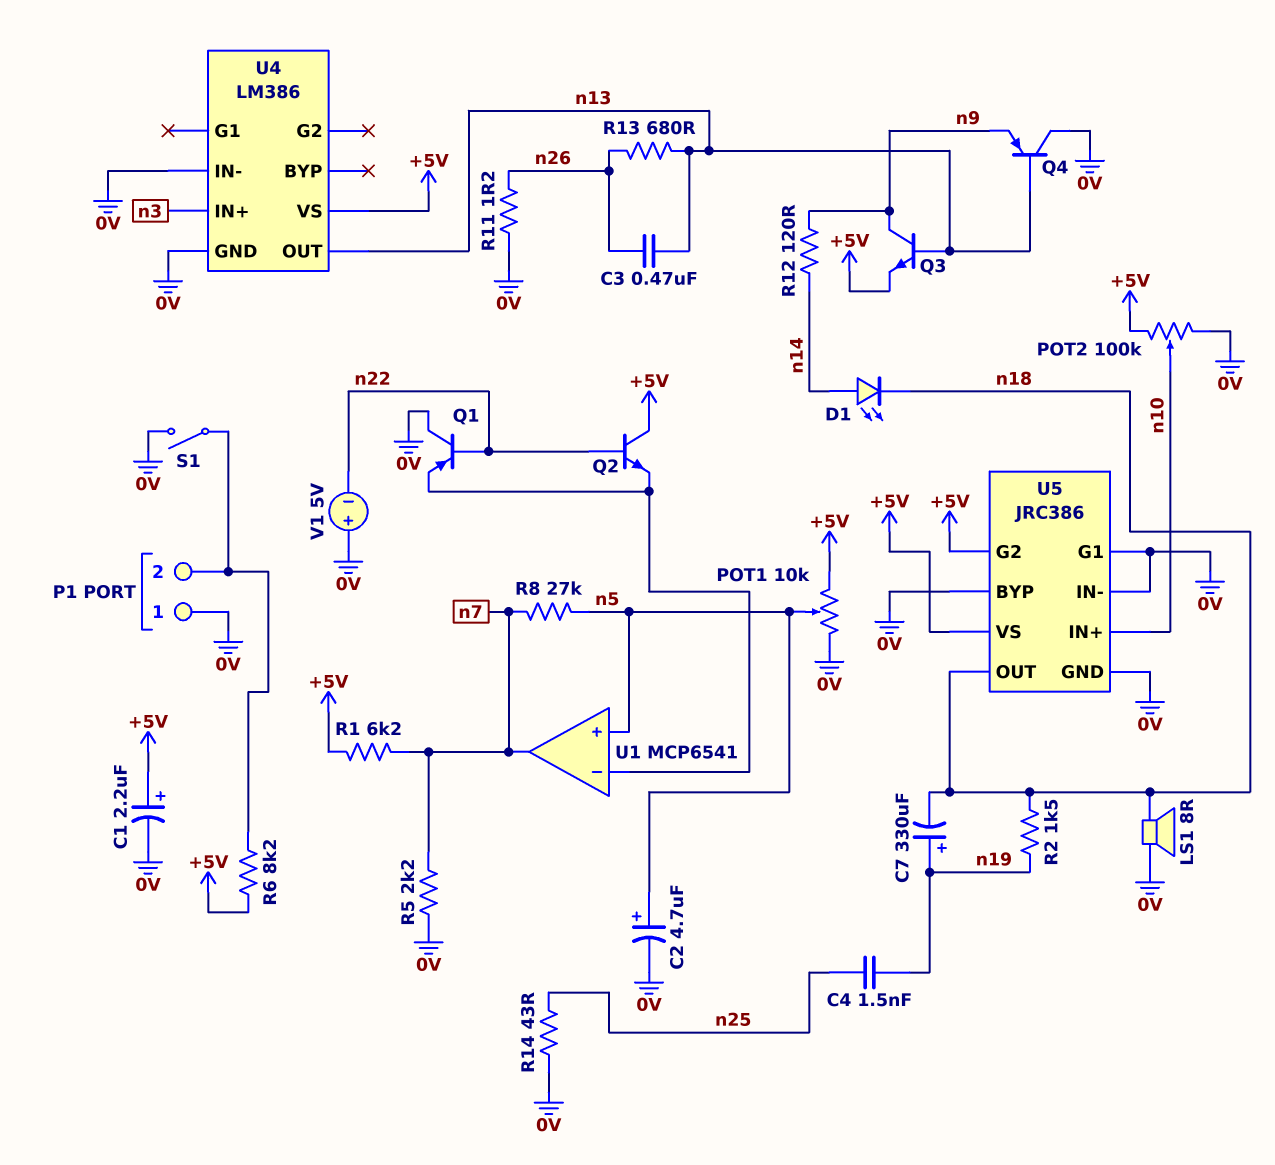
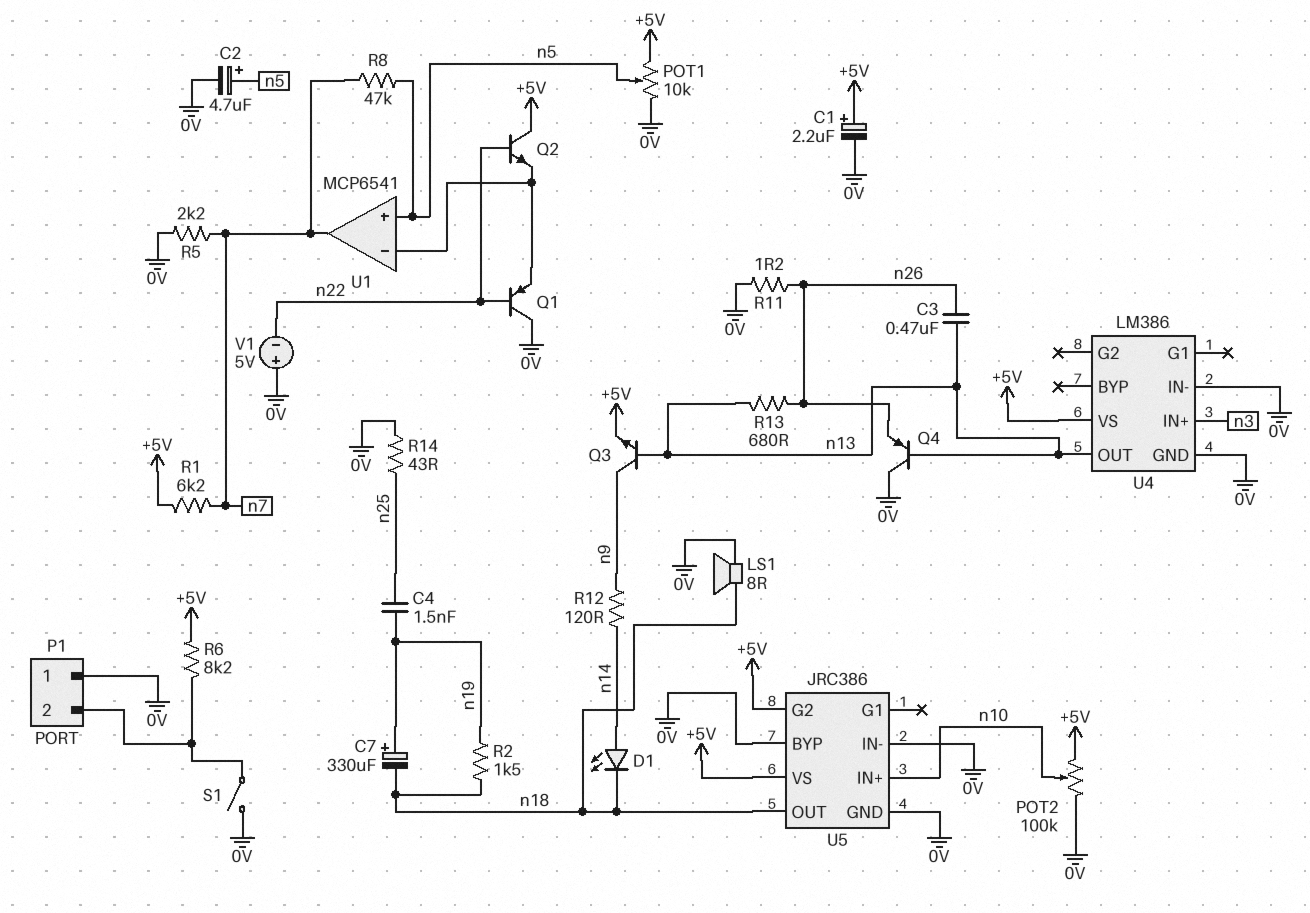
Q4: PNP (B n13, C 0V, E n9) -> PNP (B n13, C 0V, E n26)
R8: 27k (n5, n7) -> 47k (n5, n7)
U5 pin G1: 0V -> none

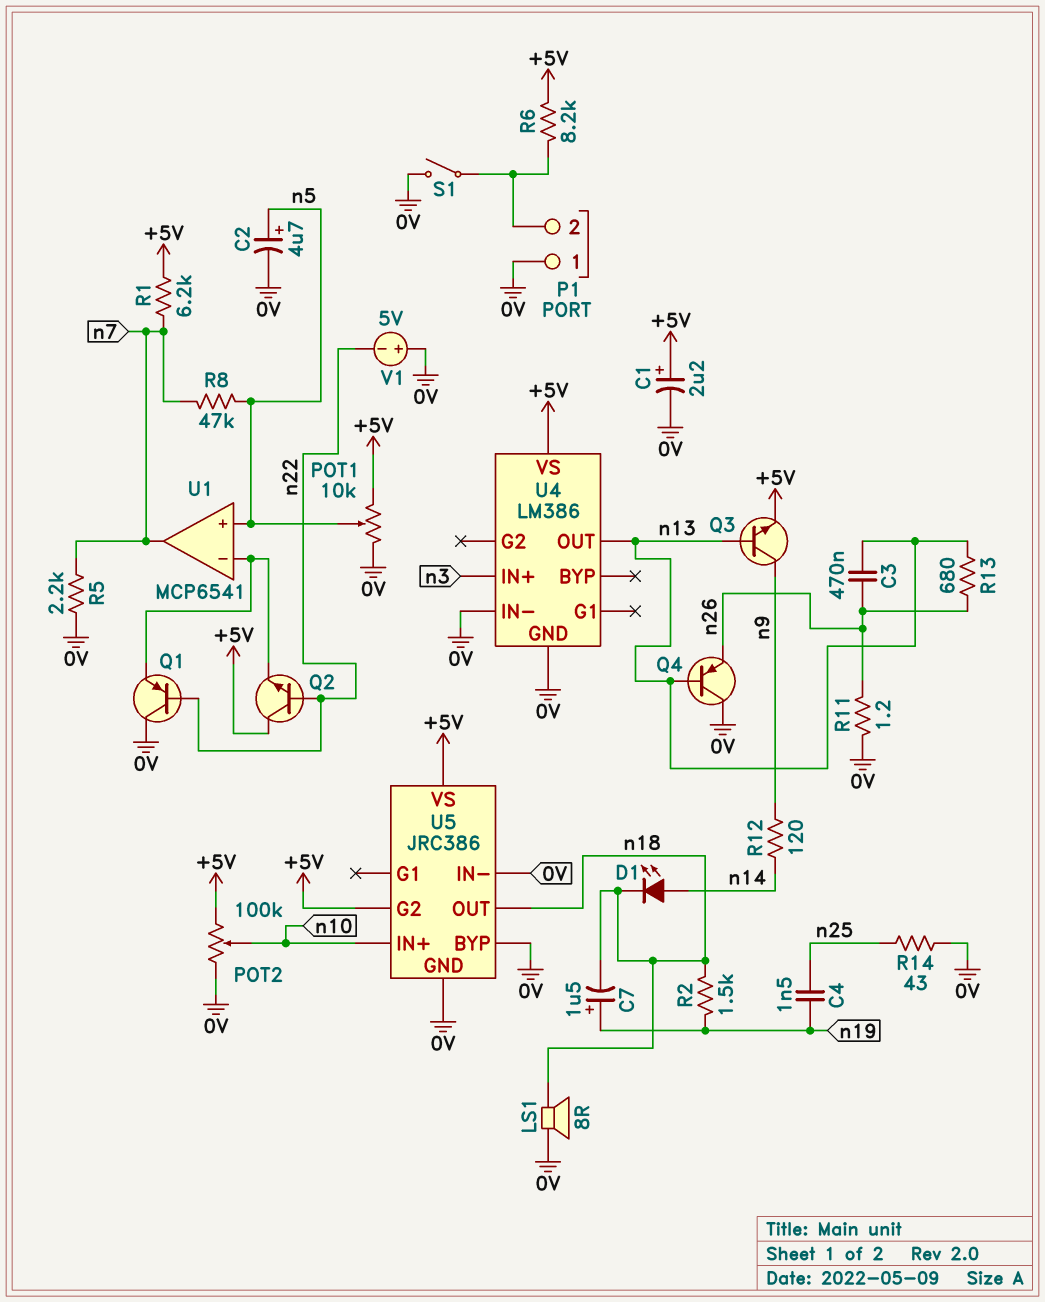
C7: 330uF (plus n19, minus n18) -> 1.5uF (plus n19, minus n18)

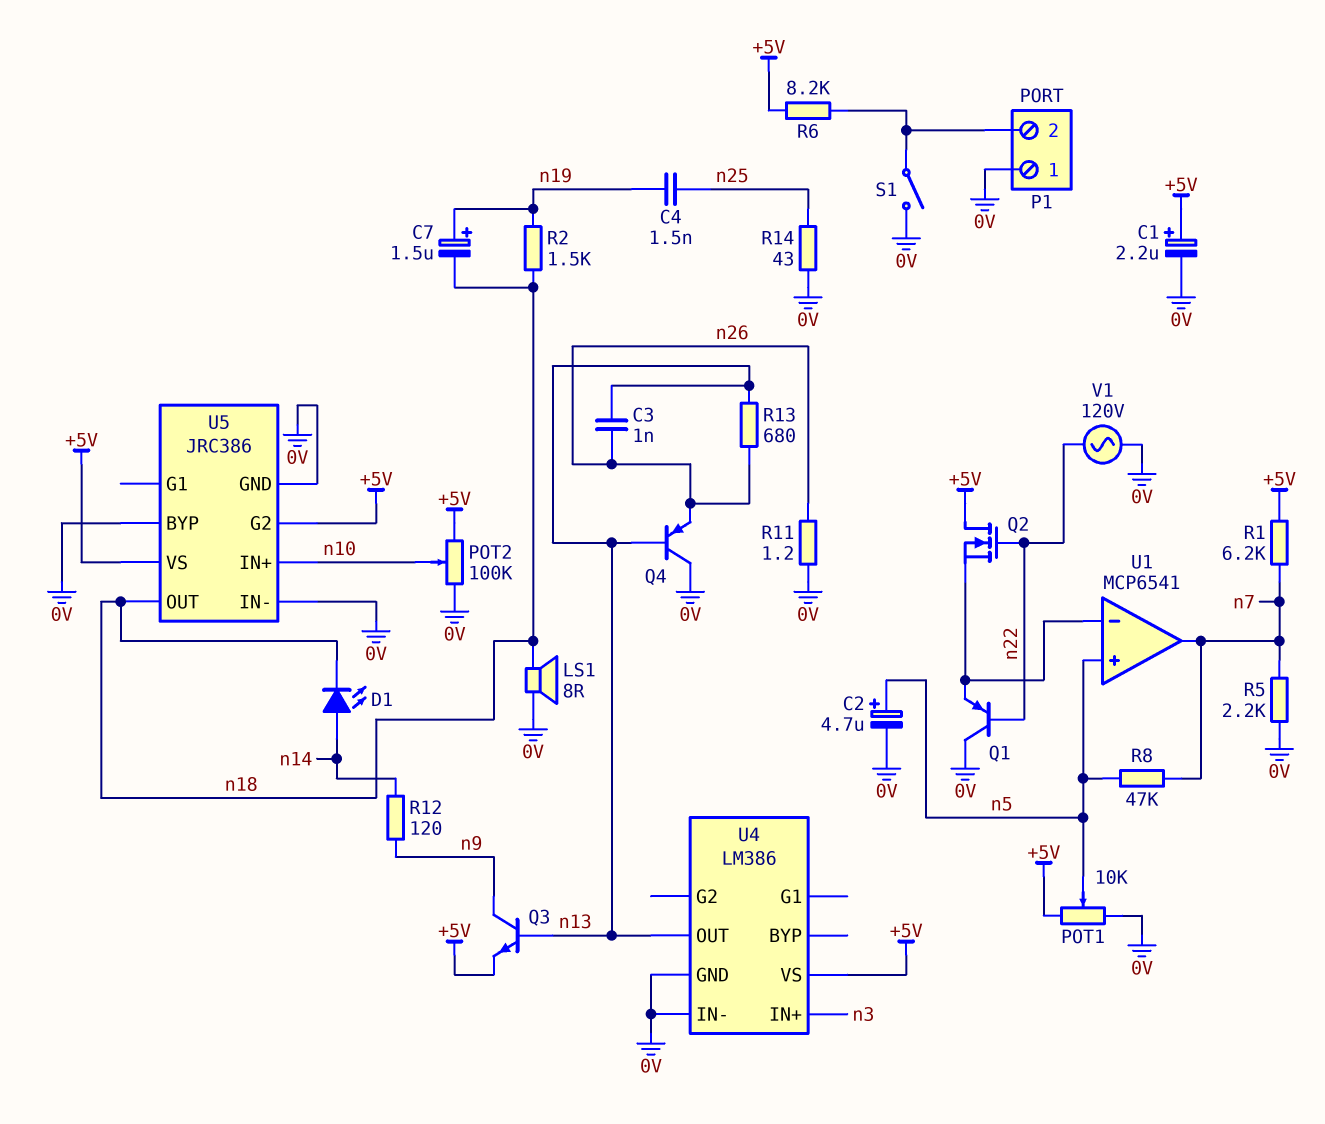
C3: 470nF (n13, n26) -> 1nF (n13, n26)
Q2: NPN (B n22, C +5V, E U1/in-) -> NMOS (G n22, D +5V, S U1/in-)
V1: 5V (plus 0V, minus n22) -> AC 120V (0V, n22)

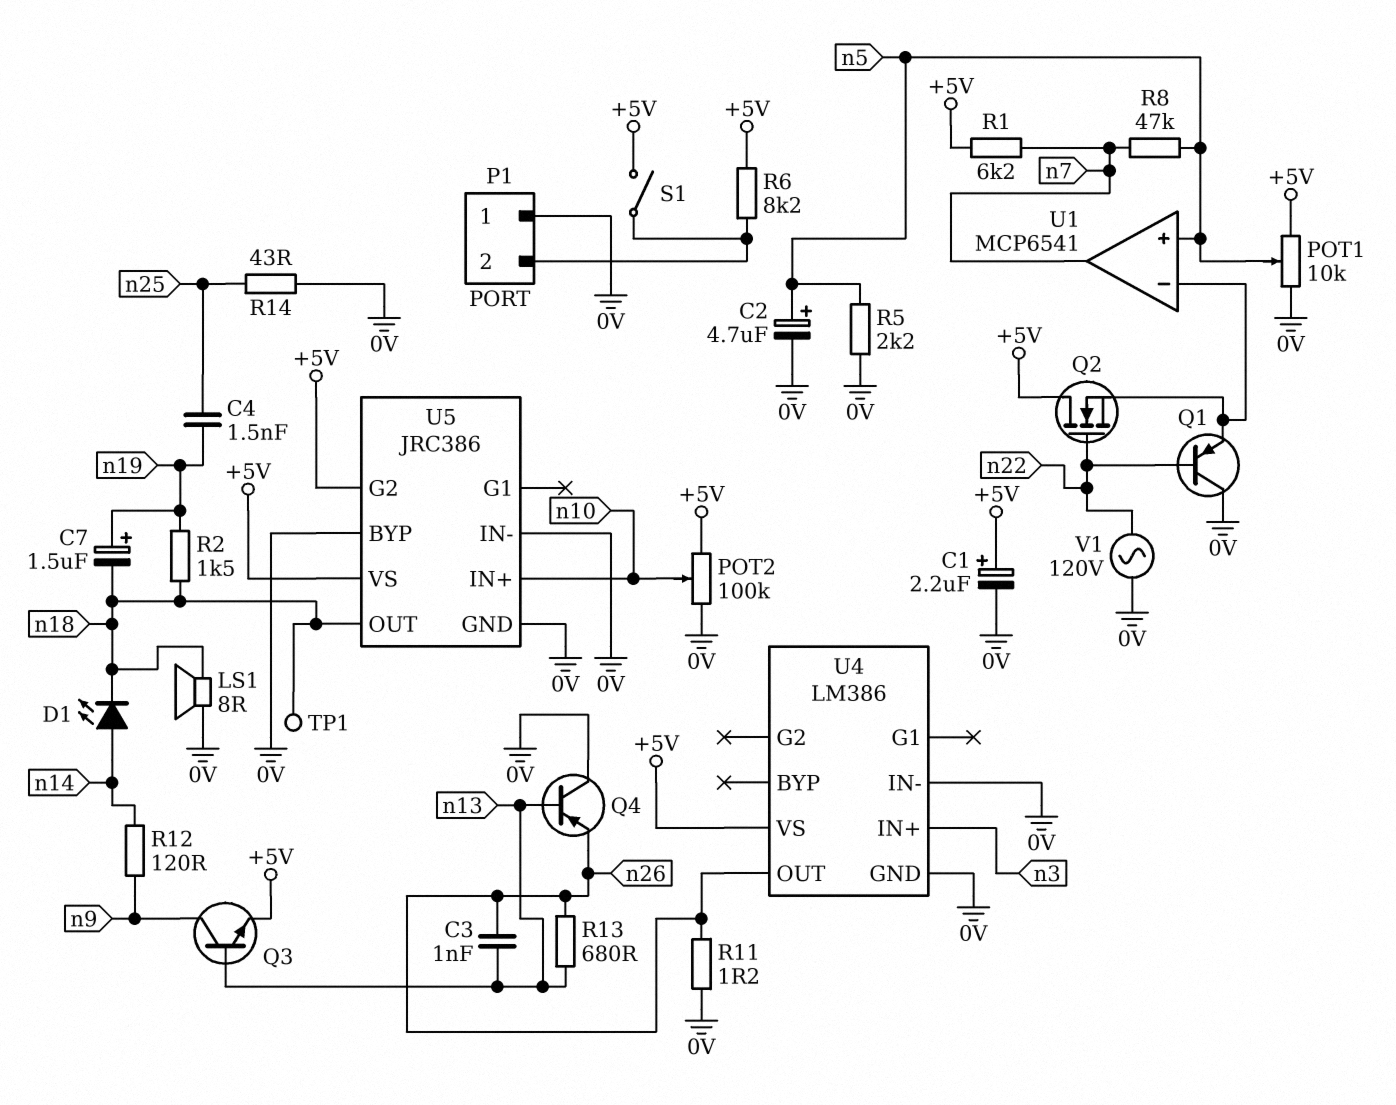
R5: 2.2k (0V, n7) -> 2.2k (0V, n5)
S1: switch (0V, P1/2) -> switch (+5V, P1/2)
TP1: none -> test point (n18)
U4 pin OUT: n13 -> n26

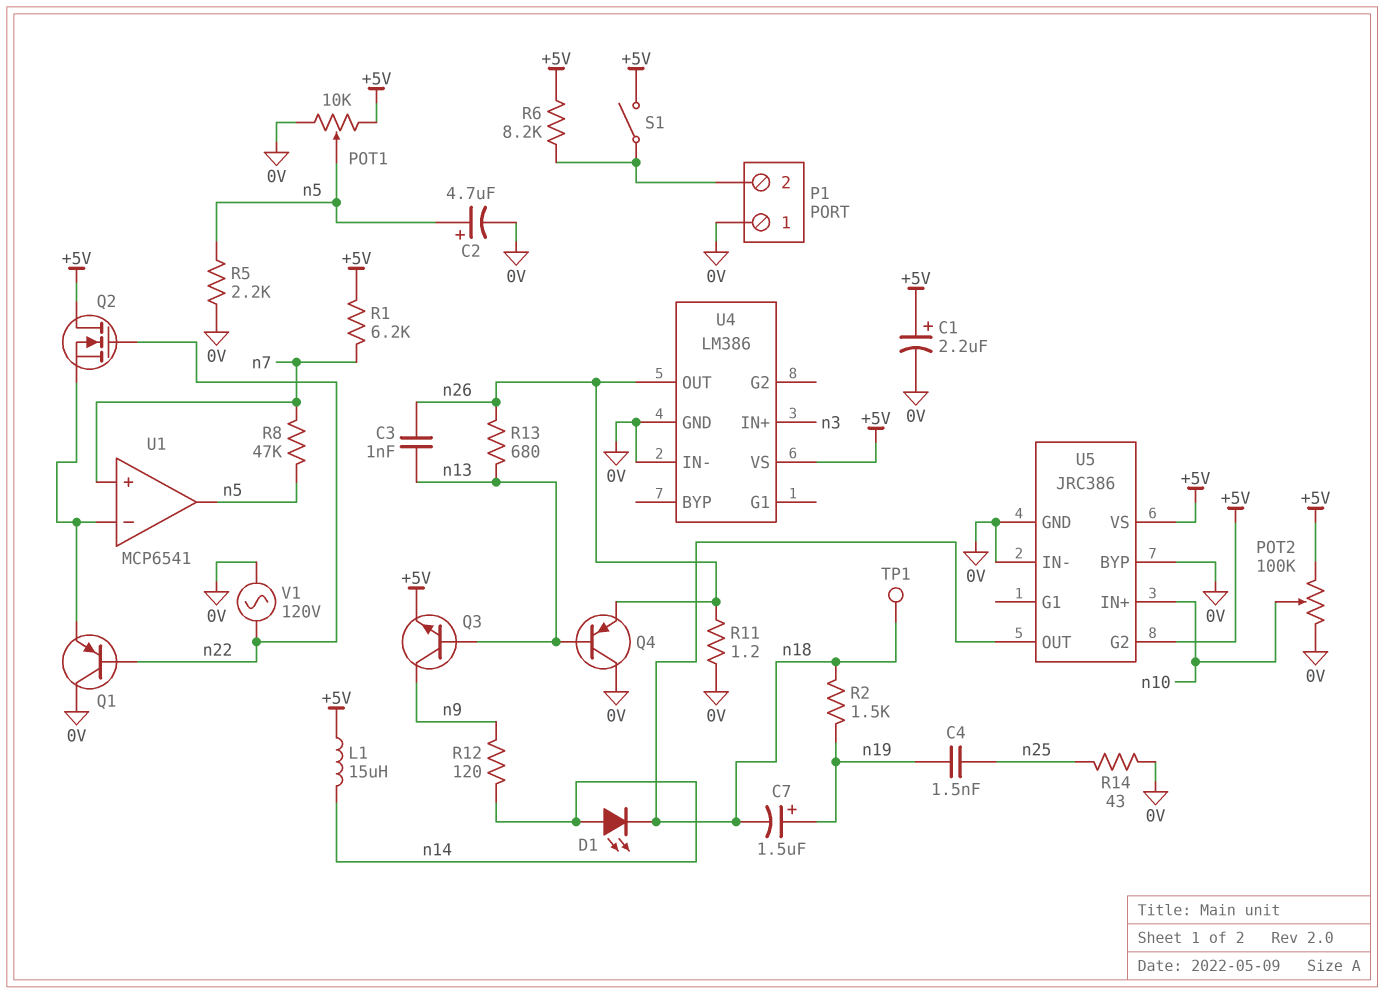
L1: none -> 15uH (+5V, n14)
LS1: speaker 8R (0V, n18) -> none
U1 pin in+: n5 -> n7
U1 pin out: n7 -> n5

